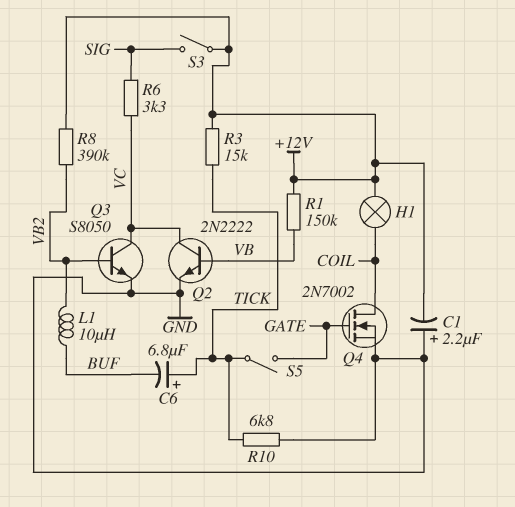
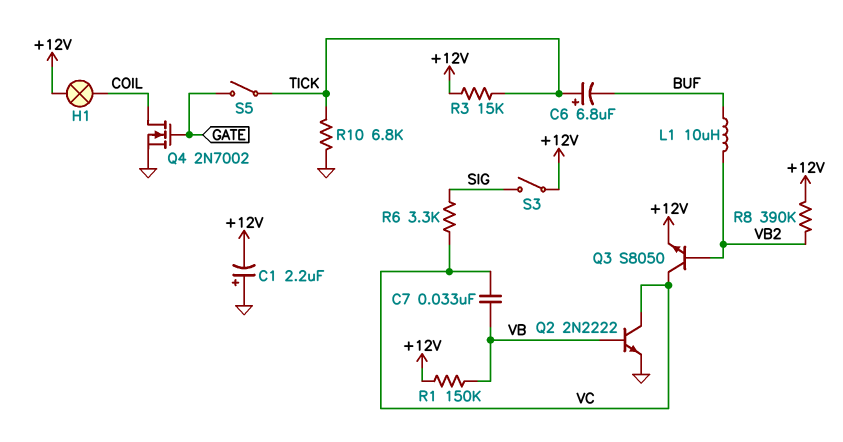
C7: none -> 33nF (VB, VC)
Q3: NPN S8050 (B VB2, C VC, E GND) -> NPN S8050 (B VB2, C VC, E +12V)

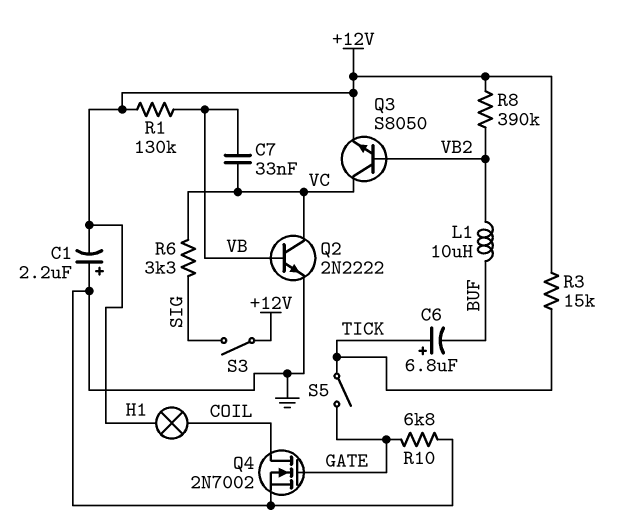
R1: 150k (+12V, VB) -> 130k (+12V, VB)
R10: 6.8k (GND, TICK) -> 6.8k (GATE, GND)

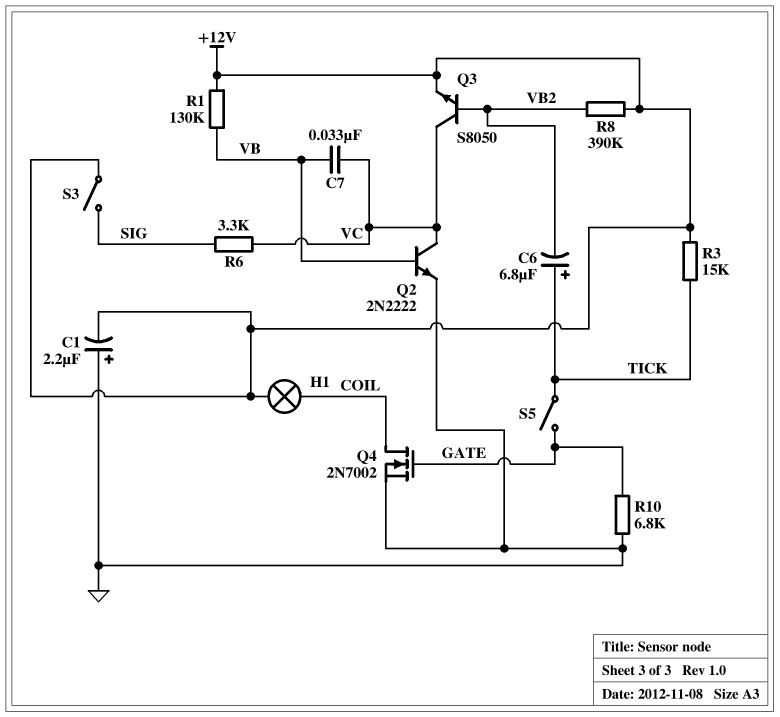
C6: 6.8uF (plus TICK, minus BUF) -> 6.8uF (plus TICK, minus VB2)
L1: 10uH (BUF, VB2) -> none

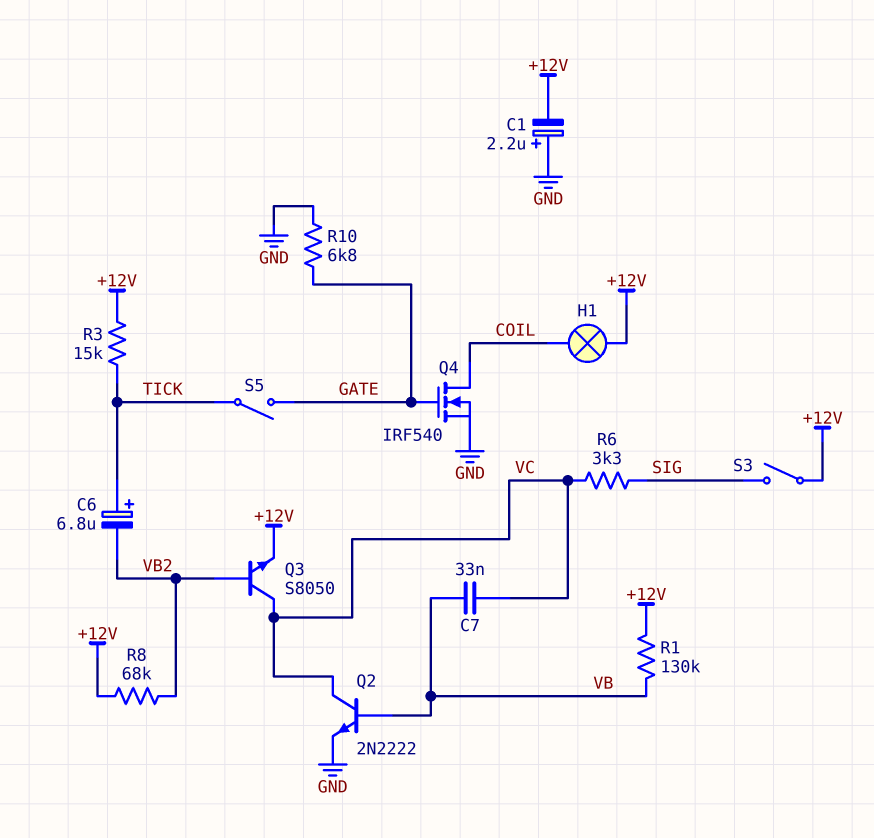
Q4: NMOS 2N7002 (G GATE, D COIL, S GND) -> NMOS IRF540 (G GATE, D COIL, S GND)
R8: 390k (+12V, VB2) -> 68k (+12V, VB2)

